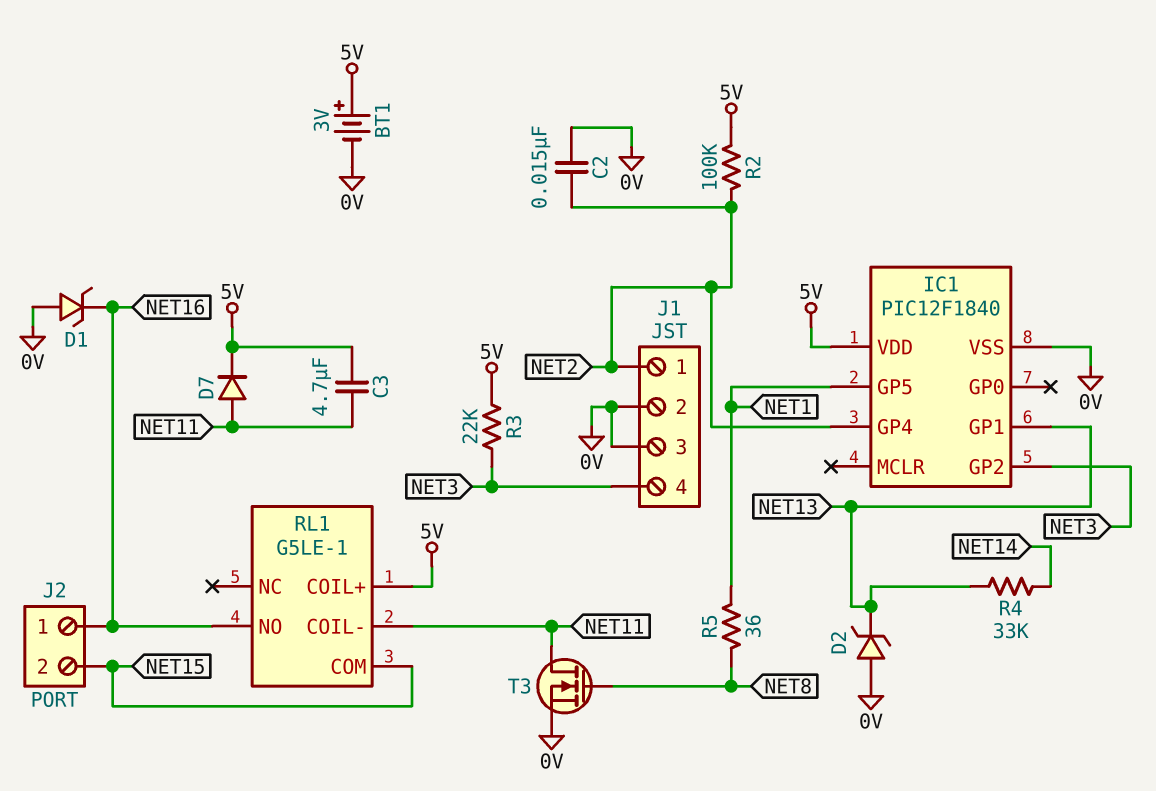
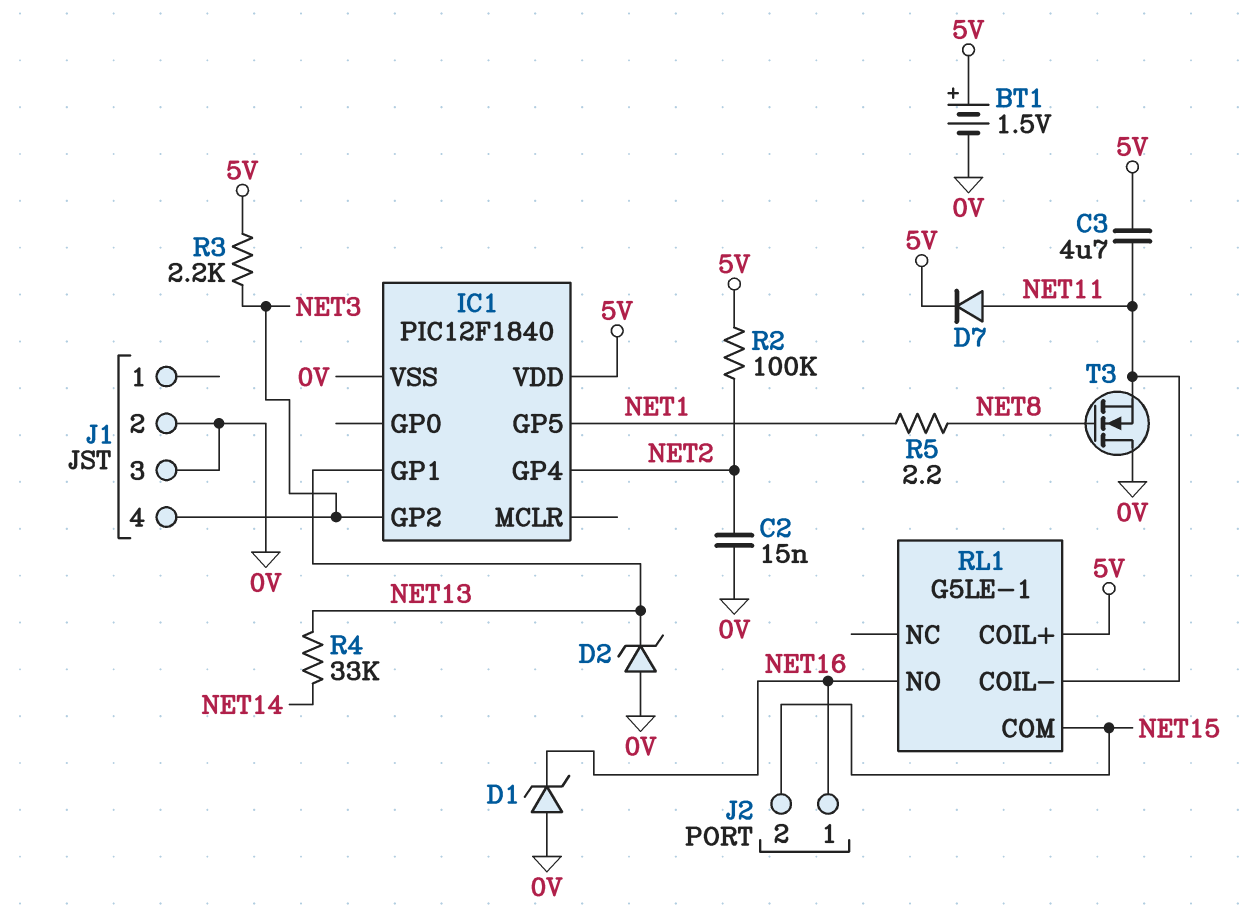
BT1: 3V (plus 5V, minus 0V) -> 1.5V (plus 5V, minus 0V)
J1 pin 1: NET2 -> none
R3: 22k (5V, NET3) -> 2.2k (5V, NET3)
R5: 36 (NET1, NET8) -> 2.2 (NET1, NET8)
T3: NMOS (G NET8, D NET11, S 0V) -> NMOS (G NET8, D 0V, S NET11)

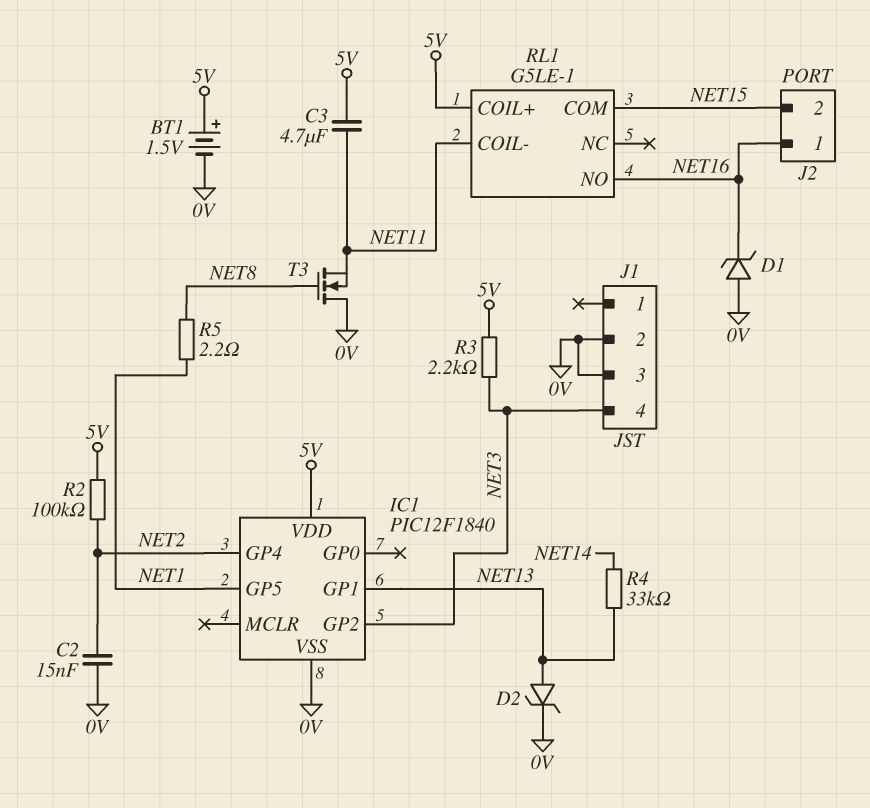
D2: zener (A 0V, K NET13) -> zener (A NET13, K 0V)
D7: diode (A NET11, K 5V) -> none

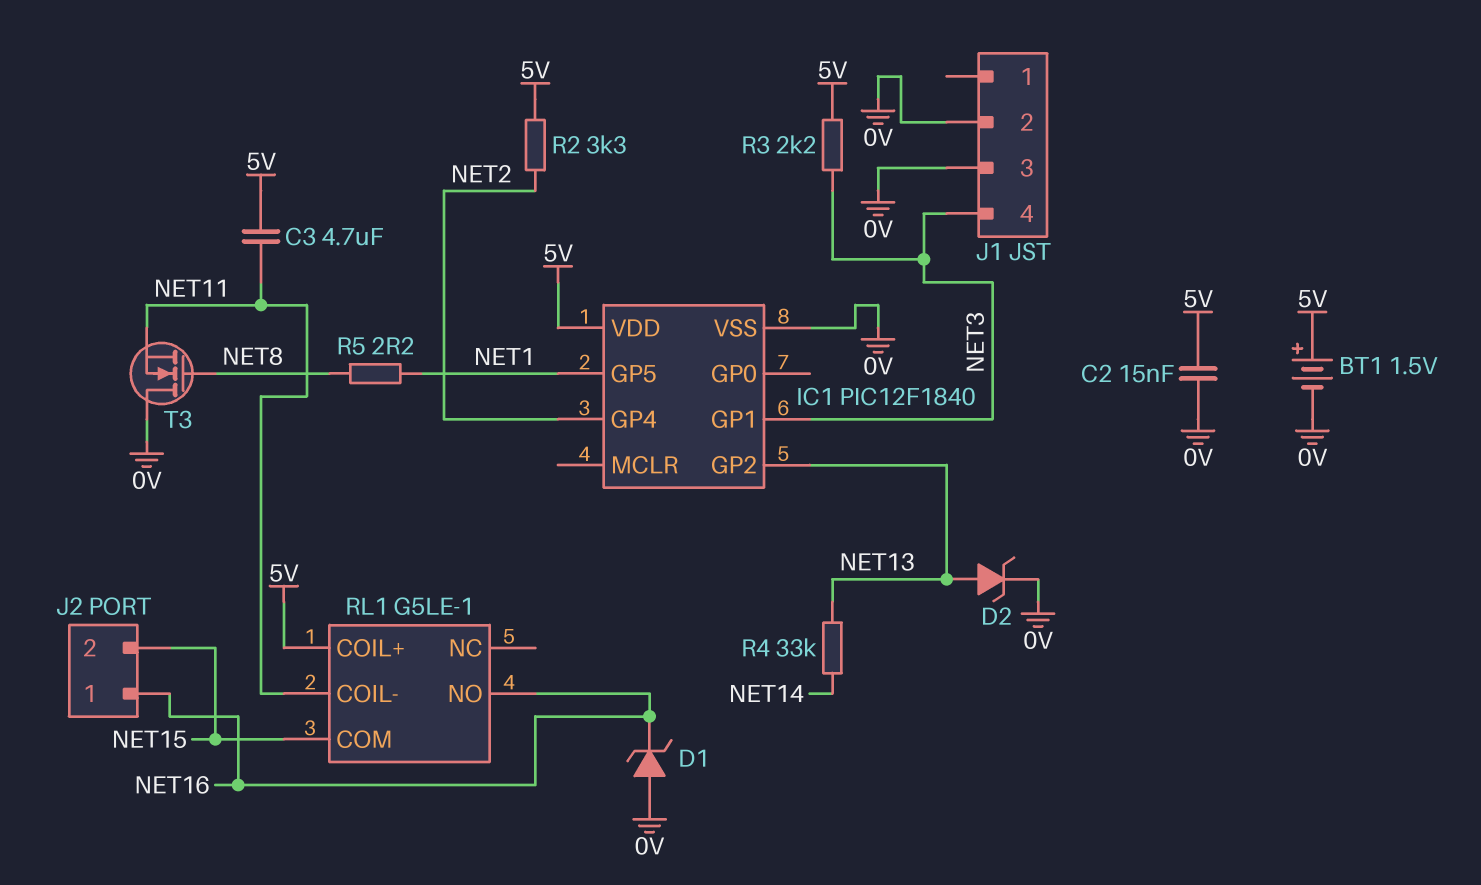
C2: 15nF (0V, NET2) -> 15nF (0V, 5V)
IC1 pin GP1: NET13 -> NET3
IC1 pin GP2: NET3 -> NET13
R2: 100k (5V, NET2) -> 3.3k (5V, NET2)

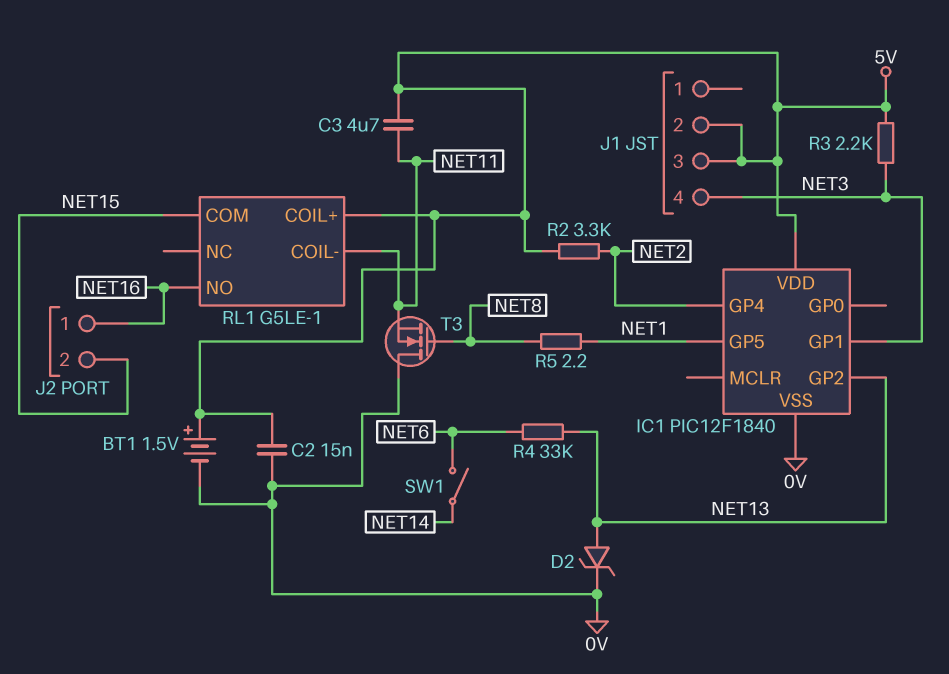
D1: zener (A 0V, K NET16) -> none
J1 pin 2: 0V -> 5V
J1 pin 3: 0V -> 5V
R4: 33k (NET13, NET14) -> 33k (NET6, NET13)
SW1: none -> switch (NET6, NET14)

